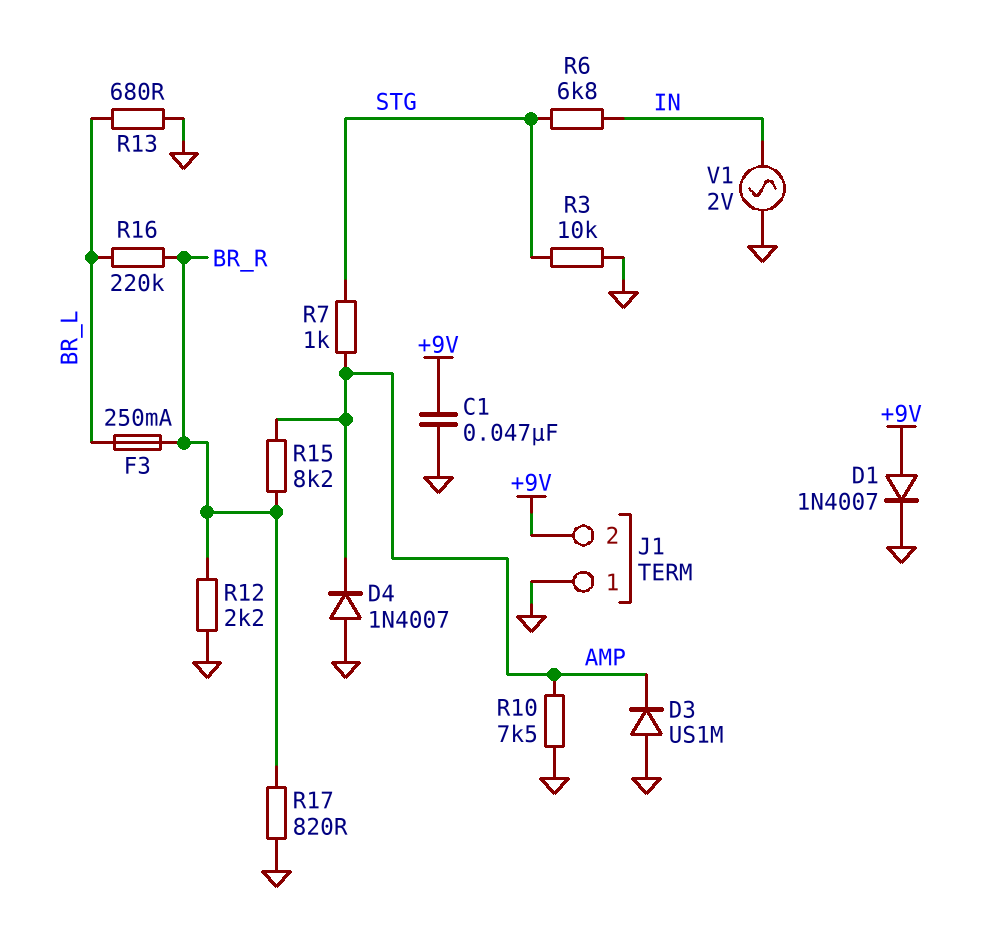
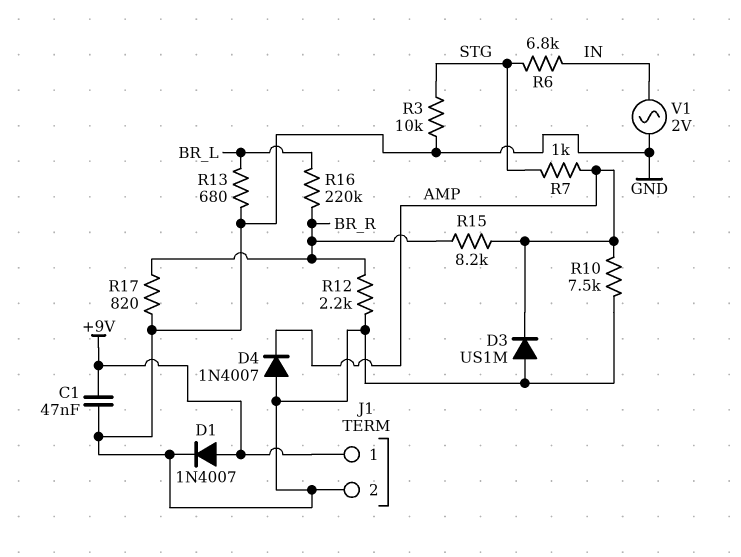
F3: 250mA (BR_L, BR_R) -> none
J1 pin 1: GND -> +9V
J1 pin 2: +9V -> GND

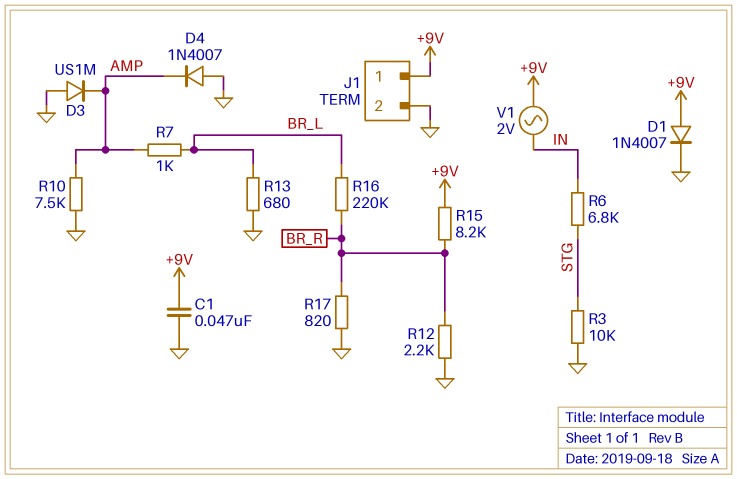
R7: 1k (AMP, STG) -> 1k (AMP, BR_L)
R15: 8.2k (AMP, BR_R) -> 8.2k (+9V, BR_R)
V1: AC 2V (GND, IN) -> AC 2V (+9V, IN)

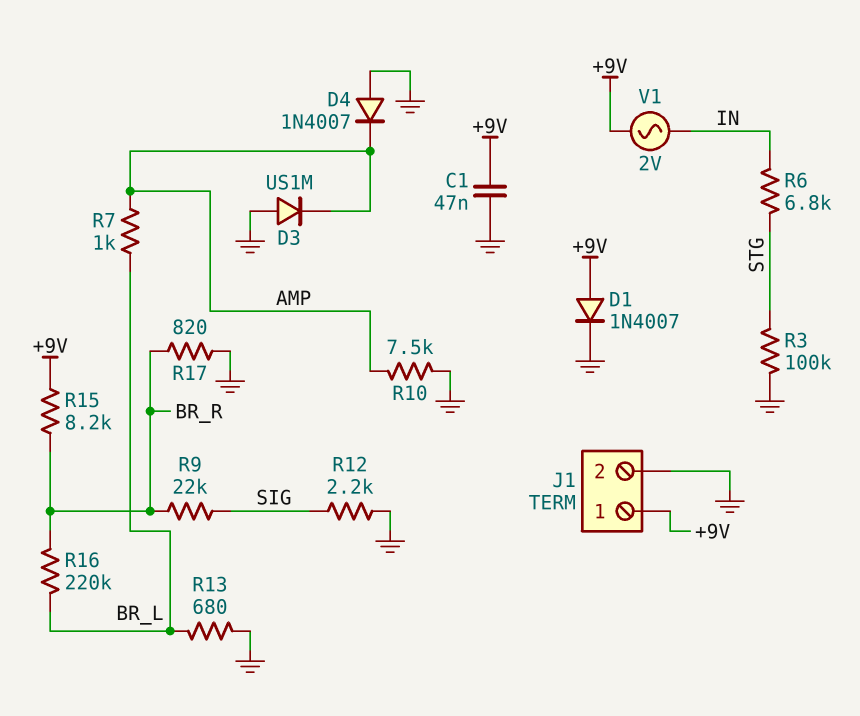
R3: 10k (GND, STG) -> 100k (GND, STG)
R9: none -> 22k (BR_R, SIG)
R12: 2.2k (BR_R, GND) -> 2.2k (GND, SIG)

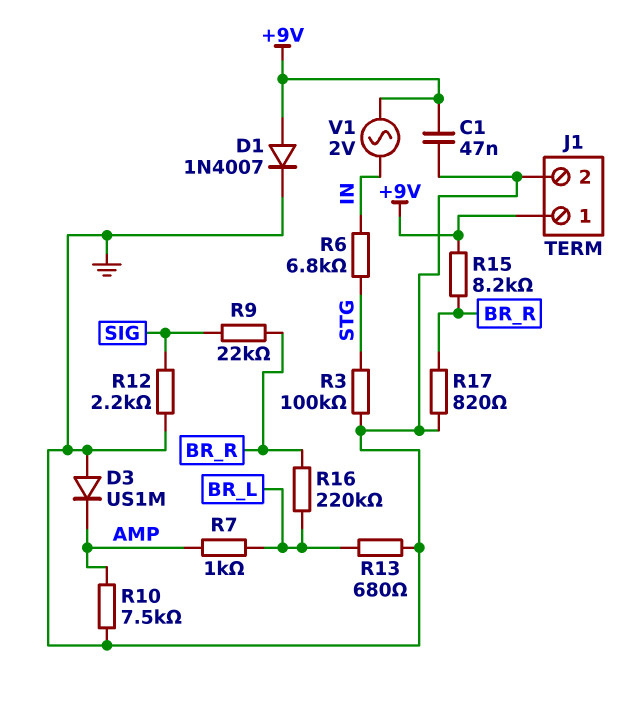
D4: diode 1N4007 (A GND, K AMP) -> none

